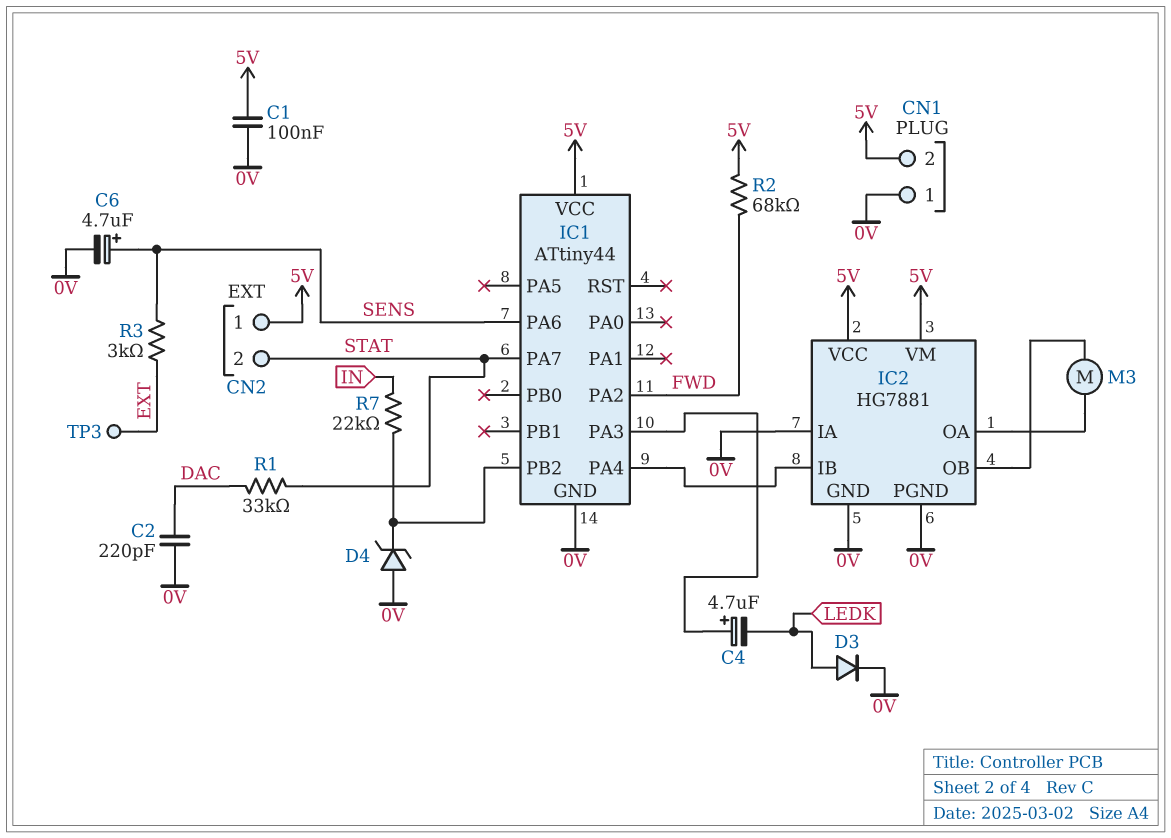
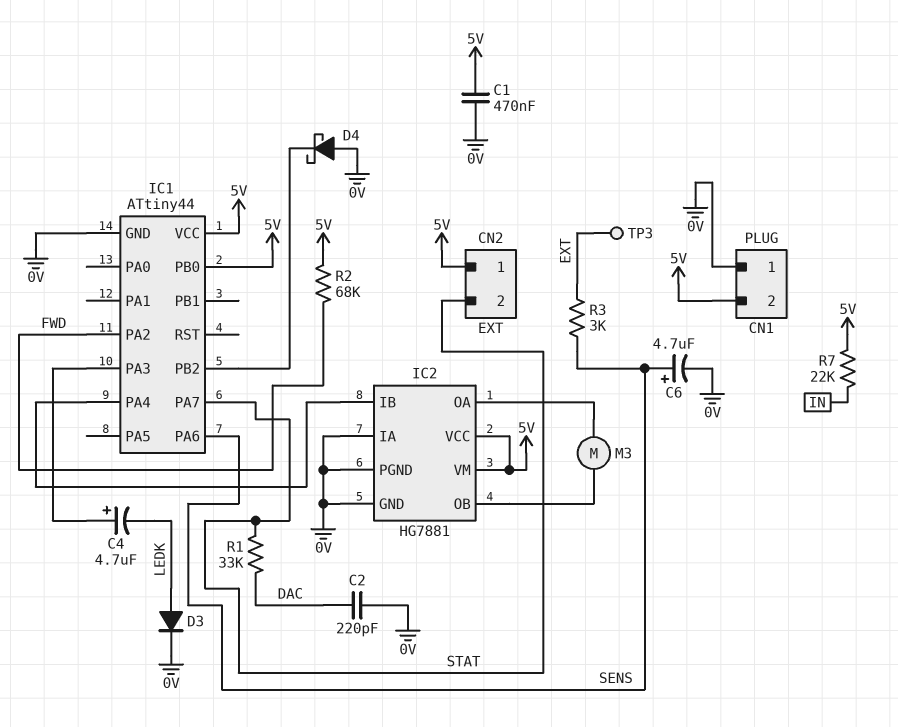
C1: 100nF (0V, 5V) -> 470nF (0V, 5V)
D4: zener (A 0V, K IC1/PB2) -> schottky (A 0V, K IC1/PB2)
IC1 pin PB0: none -> 5V
R7: 22k (IC1/PB2, IN) -> 22k (5V, IN)

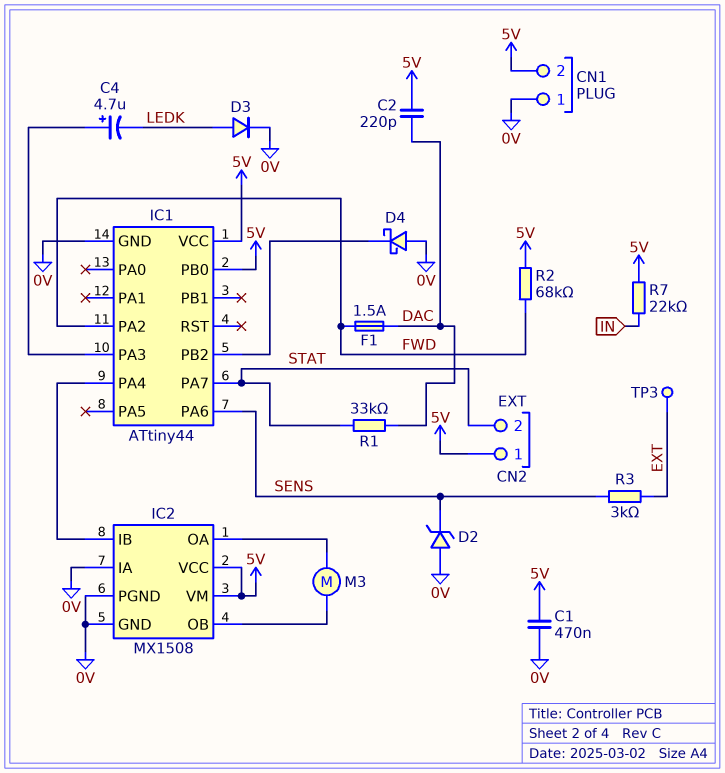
C2: 220pF (0V, DAC) -> 220pF (5V, DAC)
C6: 4.7uF (plus SENS, minus 0V) -> none
D2: none -> zener (A 0V, K SENS)
F1: none -> 1.5A (DAC, FWD)
IC2: HG7881 -> MX1508

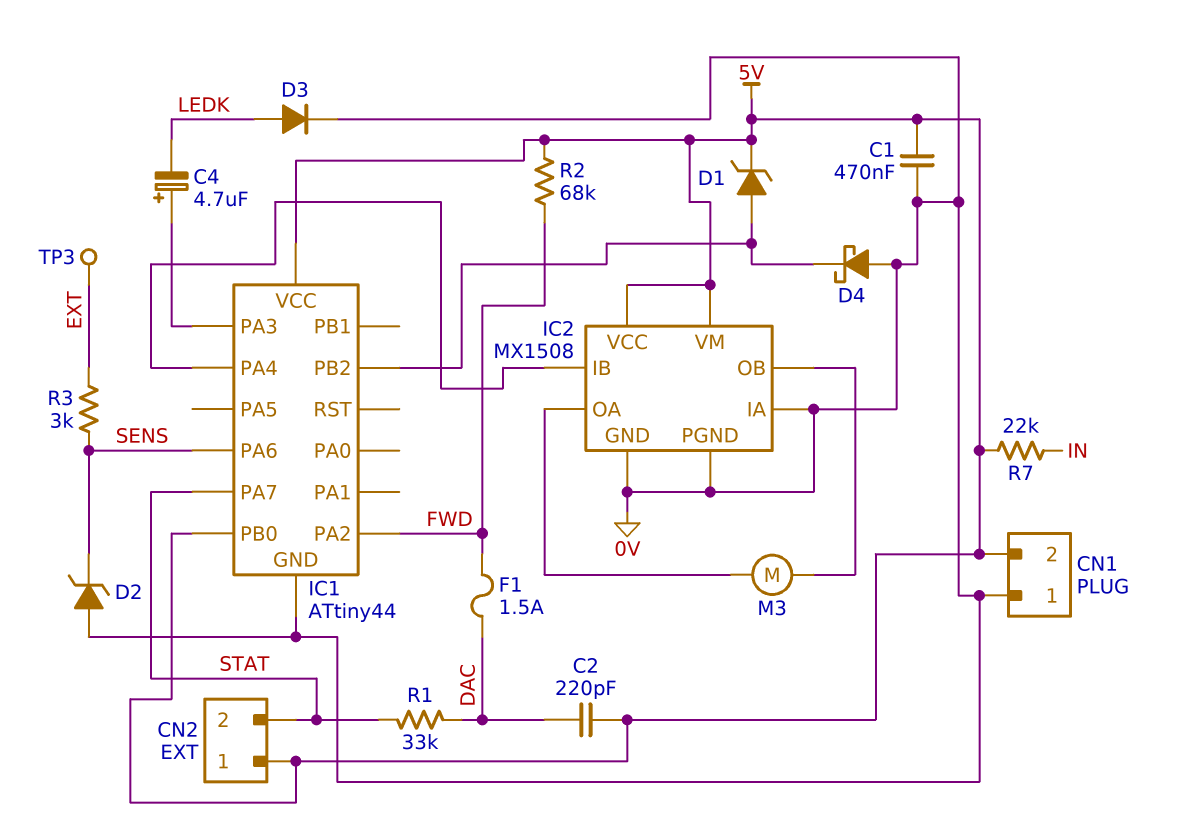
D1: none -> zener (A IC1/PB2, K 5V)

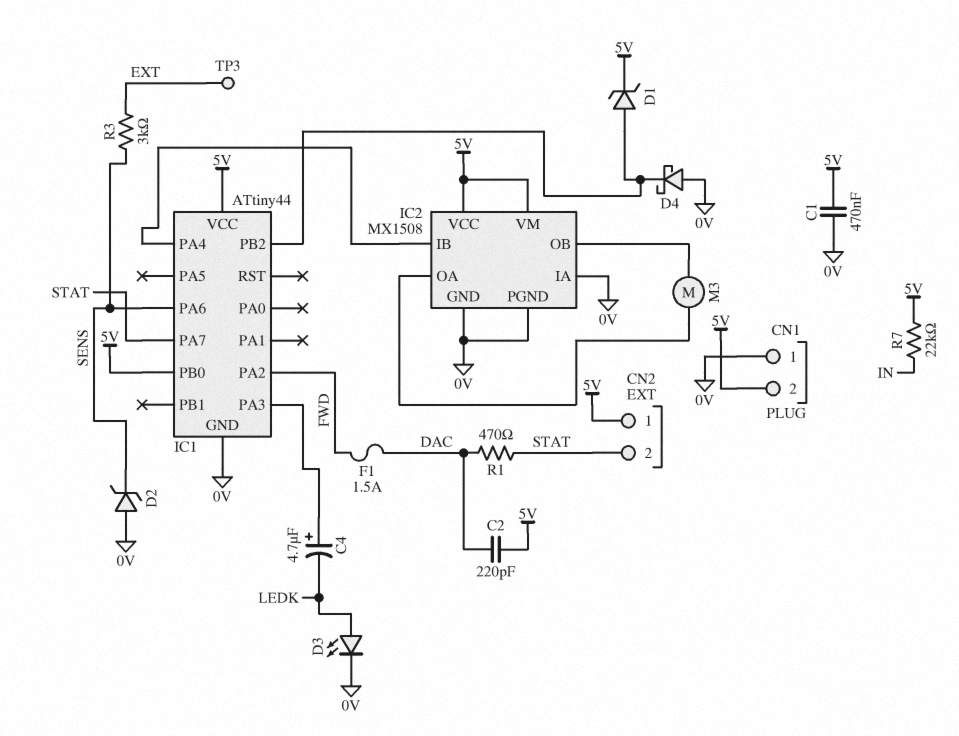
D3: diode (A LEDK, K 0V) -> LED (A LEDK, K 0V)
R1: 33k (DAC, STAT) -> 470 (DAC, STAT)
R2: 68k (5V, FWD) -> none

